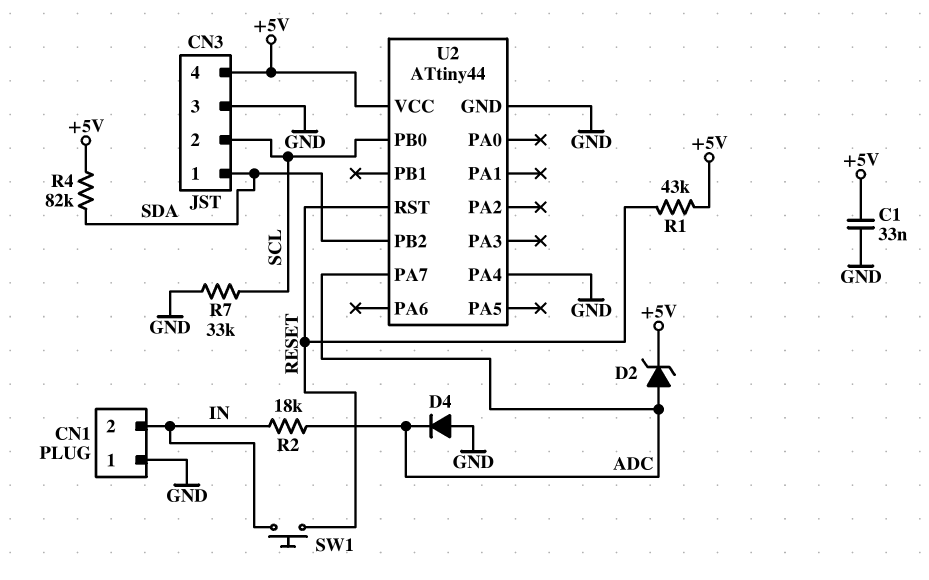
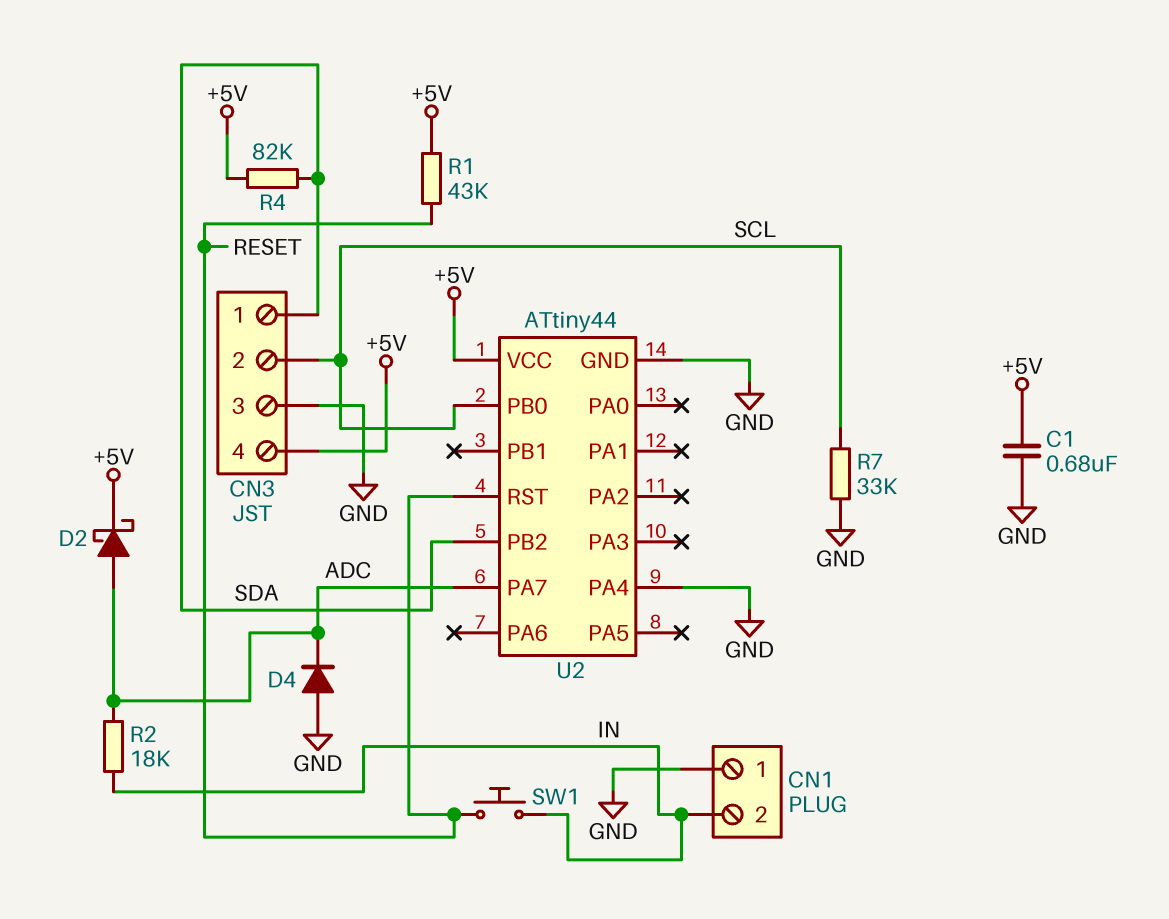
C1: 33nF (+5V, GND) -> 680nF (+5V, GND)
D2: zener (A ADC, K +5V) -> schottky (A ADC, K +5V)

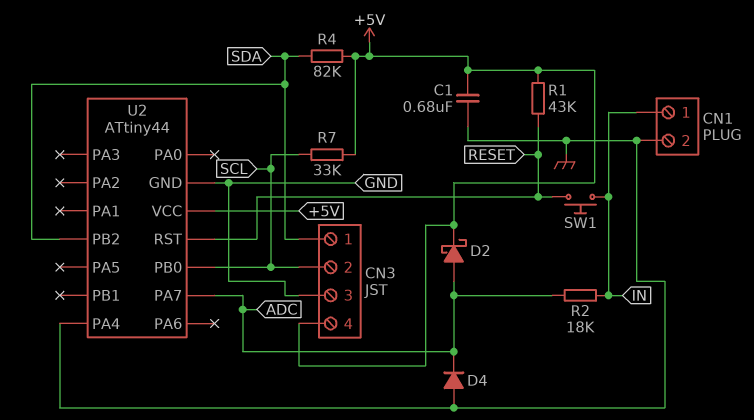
CN1 pin 1: GND -> IN
CN1 pin 2: IN -> GND
R7: 33k (GND, SCL) -> 33k (+5V, SCL)

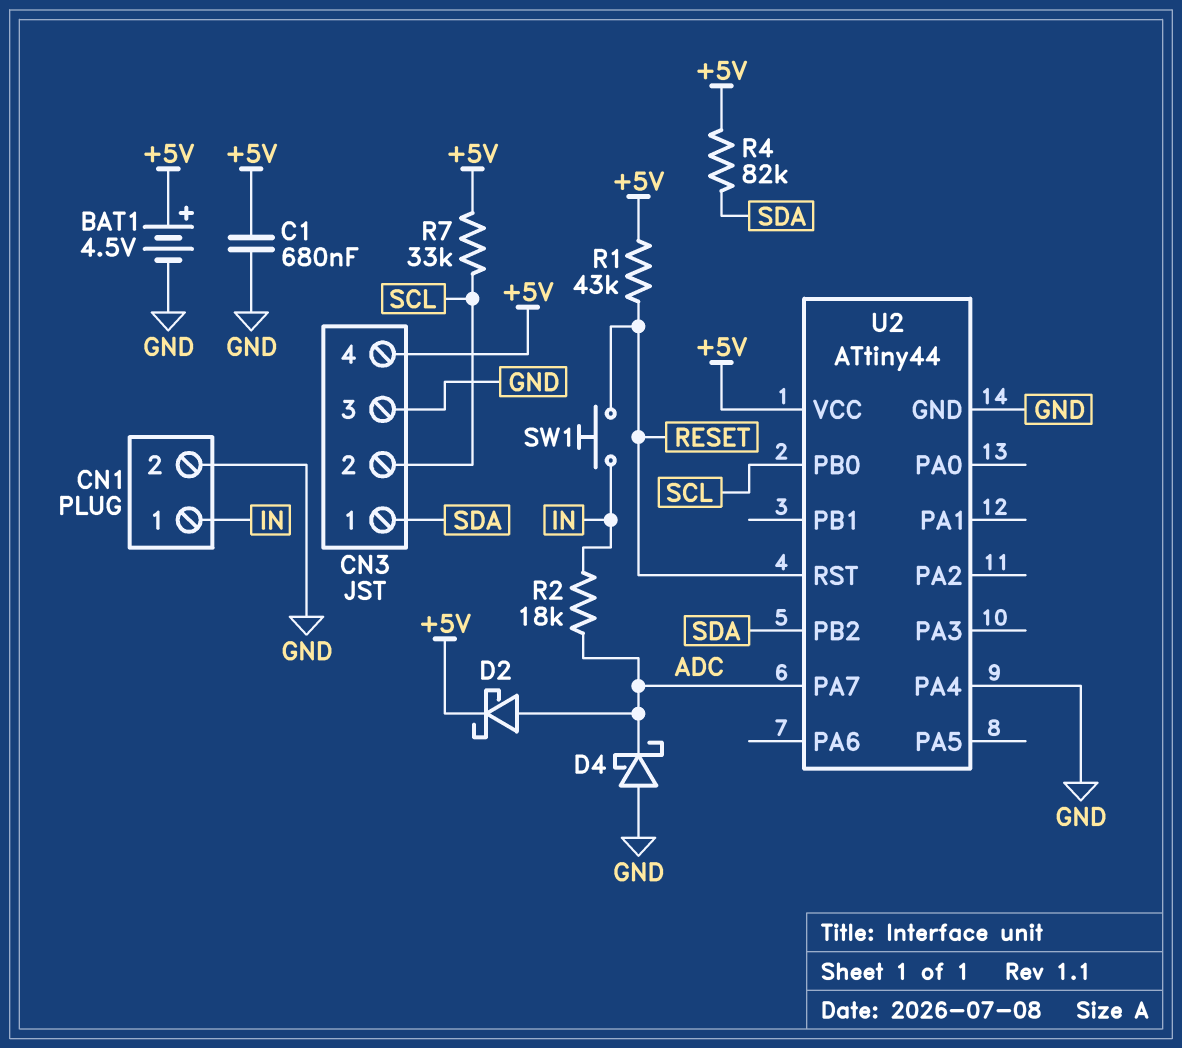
BAT1: none -> 4.5V (plus +5V, minus GND)
D4: diode (A GND, K ADC) -> schottky (A GND, K ADC)

